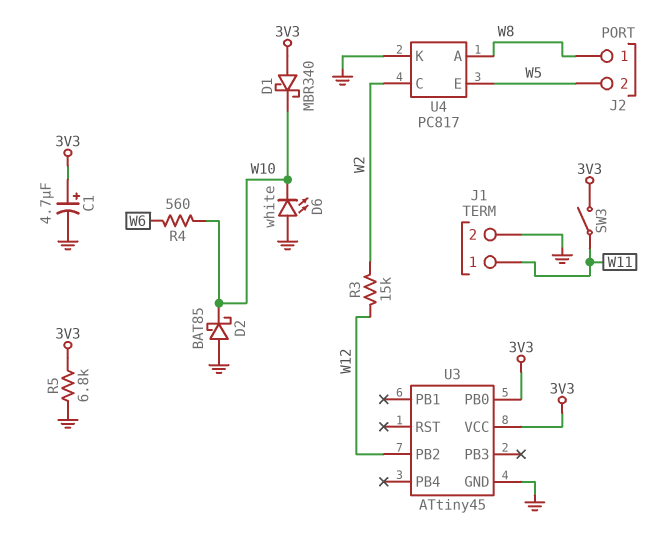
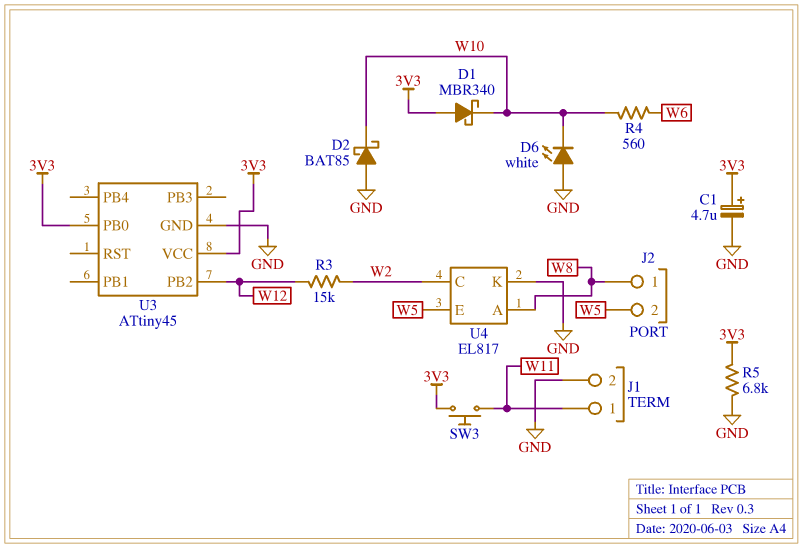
SW3: switch (3V3, W11) -> button (3V3, W11)
U4: PC817 -> EL817

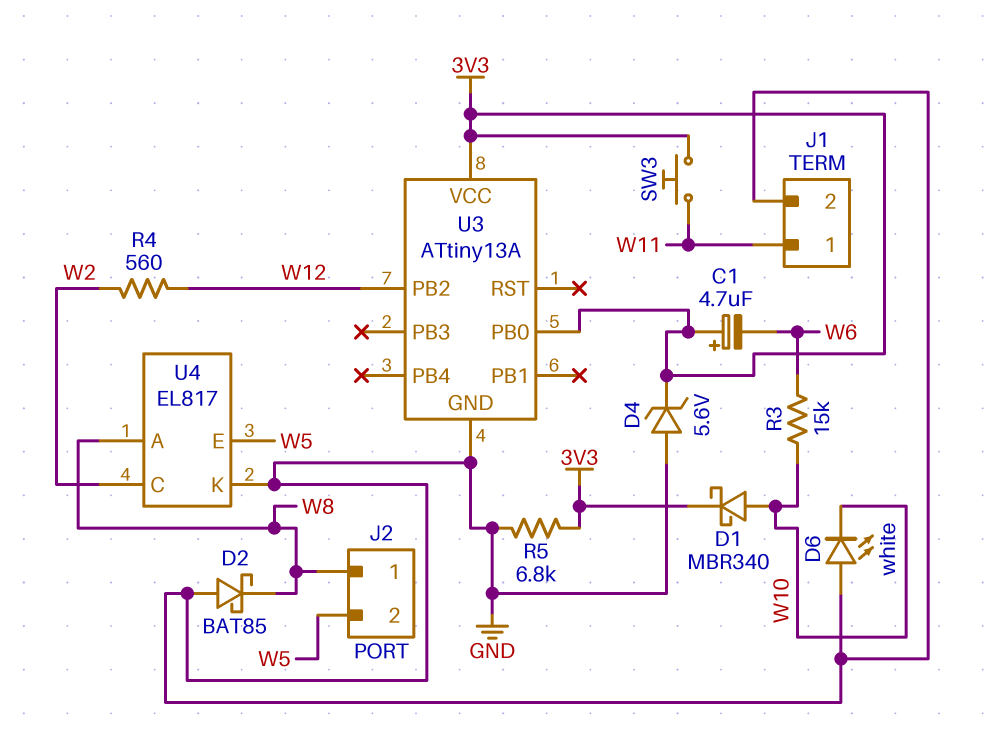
C1: 4.7uF (plus 3V3, minus GND) -> 4.7uF (plus 3V3, minus W6)
D1: schottky MBR340 (A 3V3, K W10) -> schottky MBR340 (A W10, K 3V3)
D2: schottky BAT85 (A GND, K W10) -> schottky BAT85 (A GND, K W8)
D4: none -> zener 5.6V (A GND, K 3V3)
R3: 15k (W2, W12) -> 15k (W6, W10)
R4: 560 (W6, W10) -> 560 (W2, W12)
U3: ATtiny45 -> ATtiny13A

